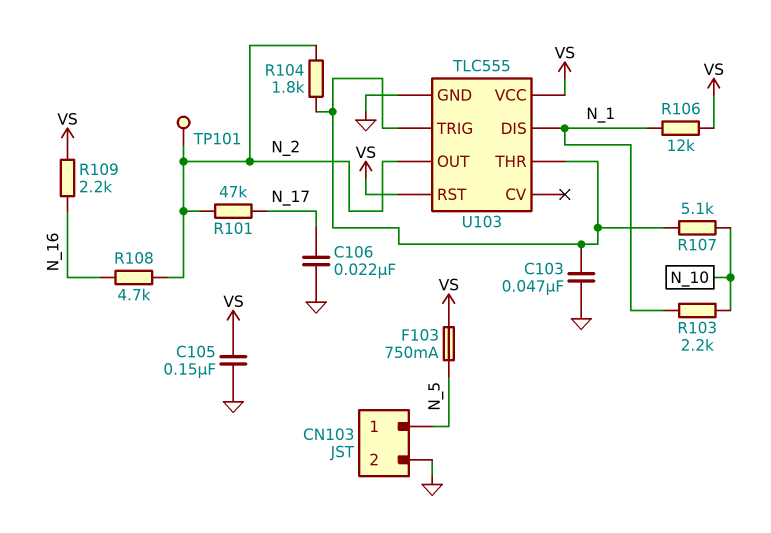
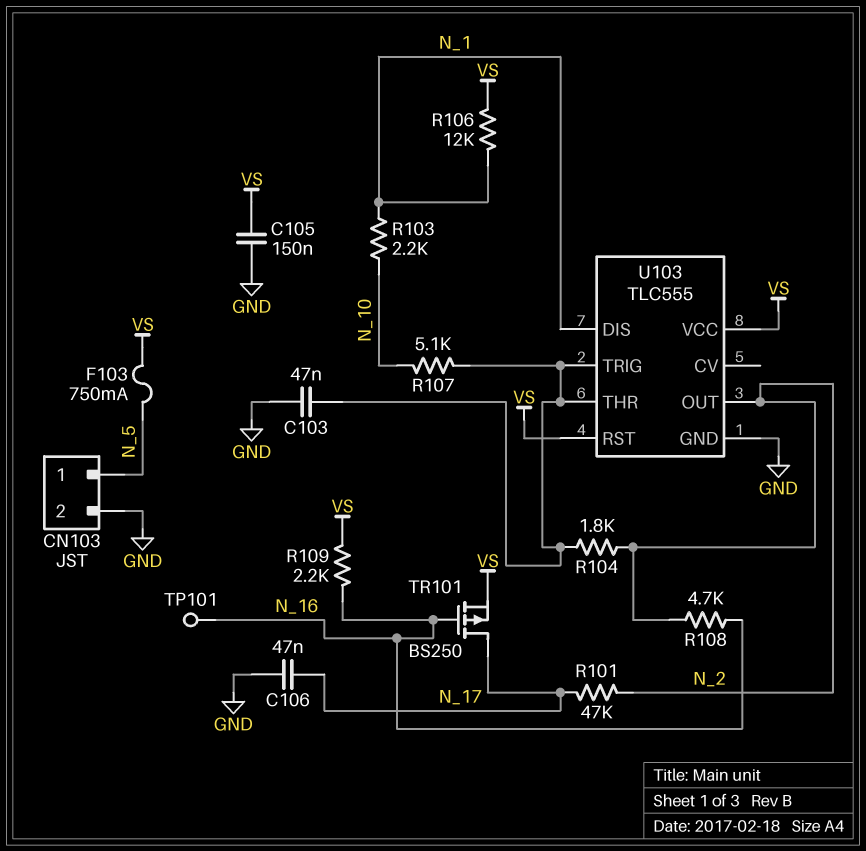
C106: 22nF (GND, N_17) -> 47nF (GND, N_17)
TP101: test point (N_2) -> test point (N_16)
TR101: none -> PMOS BS250 (G N_16, D N_17, S VS)

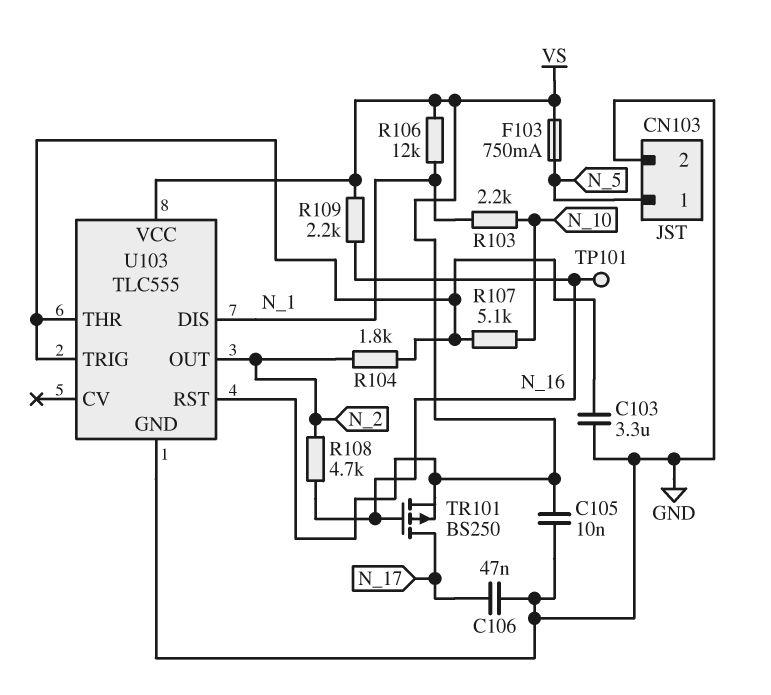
C103: 47nF (GND, U103/THR) -> 3.3uF (GND, U103/THR)
C105: 150nF (GND, VS) -> 10nF (GND, VS)
R101: 47k (N_2, N_17) -> none

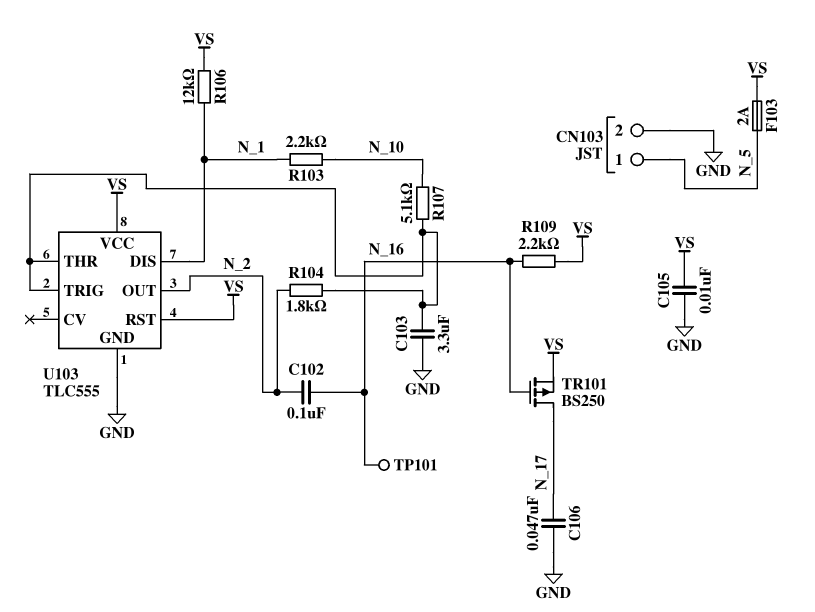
C102: none -> 100nF (N_2, N_16)
F103: 750mA (N_5, VS) -> 2A (N_5, VS)
R108: 4.7k (N_2, N_16) -> none

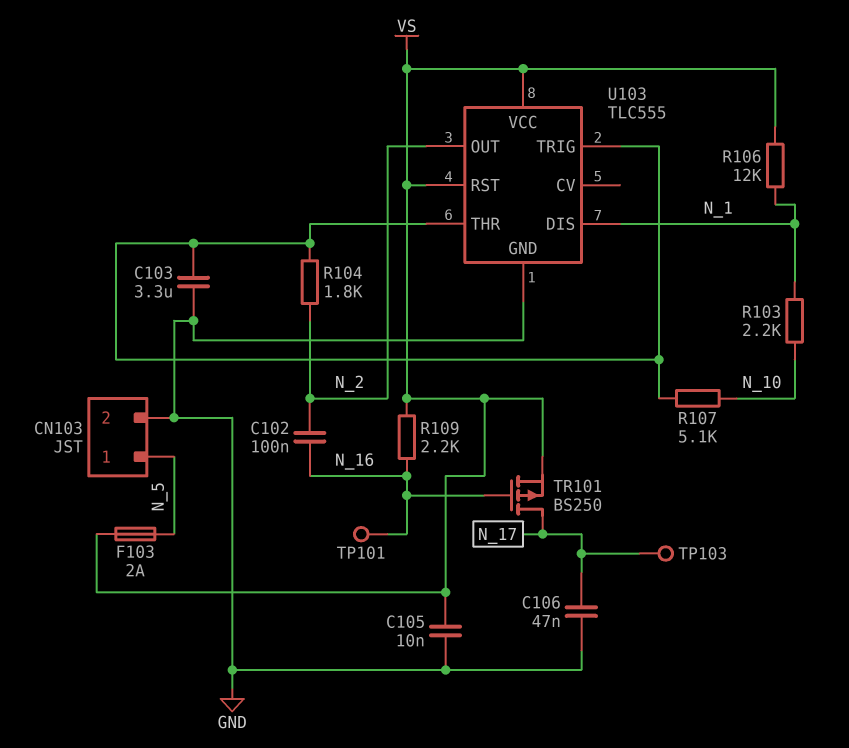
TP103: none -> test point (N_17)

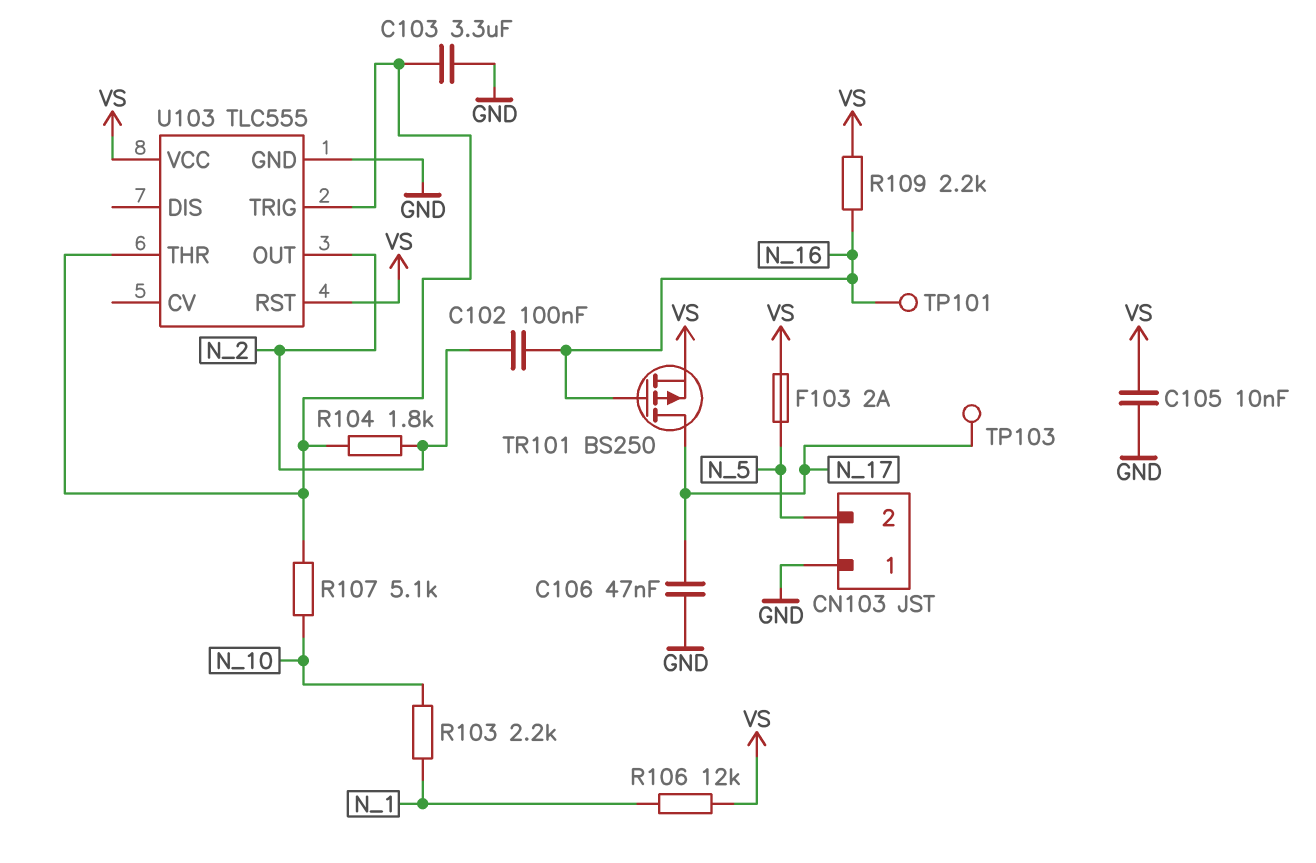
CN103 pin 1: N_5 -> GND
CN103 pin 2: GND -> N_5
U103 pin DIS: N_1 -> none

